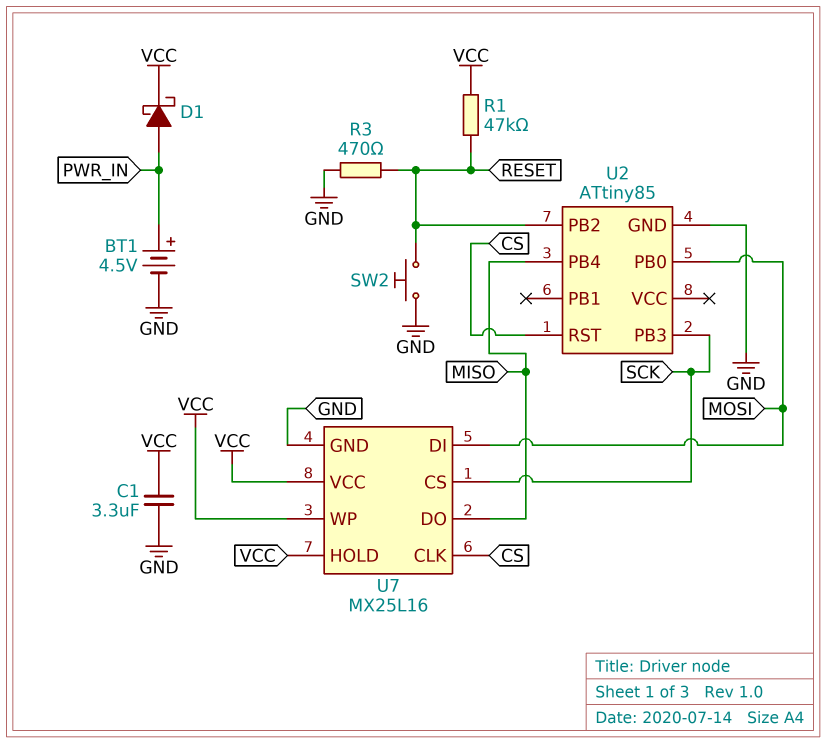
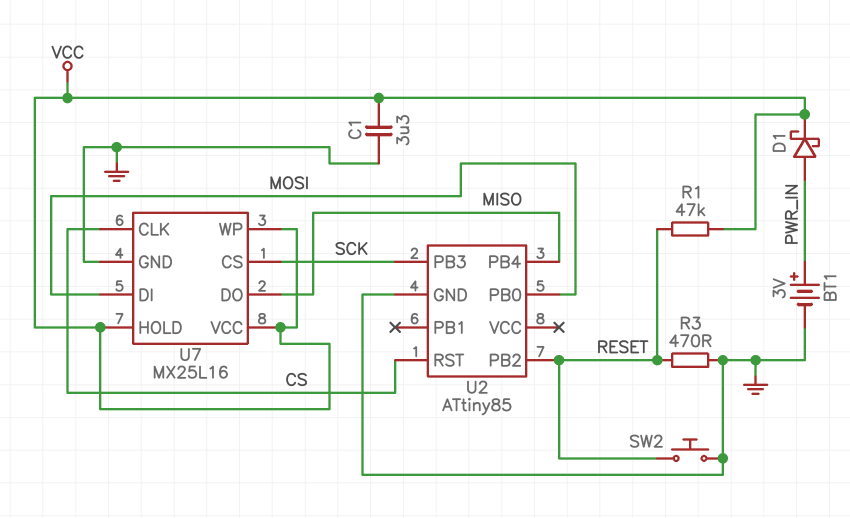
BT1: 4.5V (plus PWR_IN, minus GND) -> 3V (plus PWR_IN, minus GND)

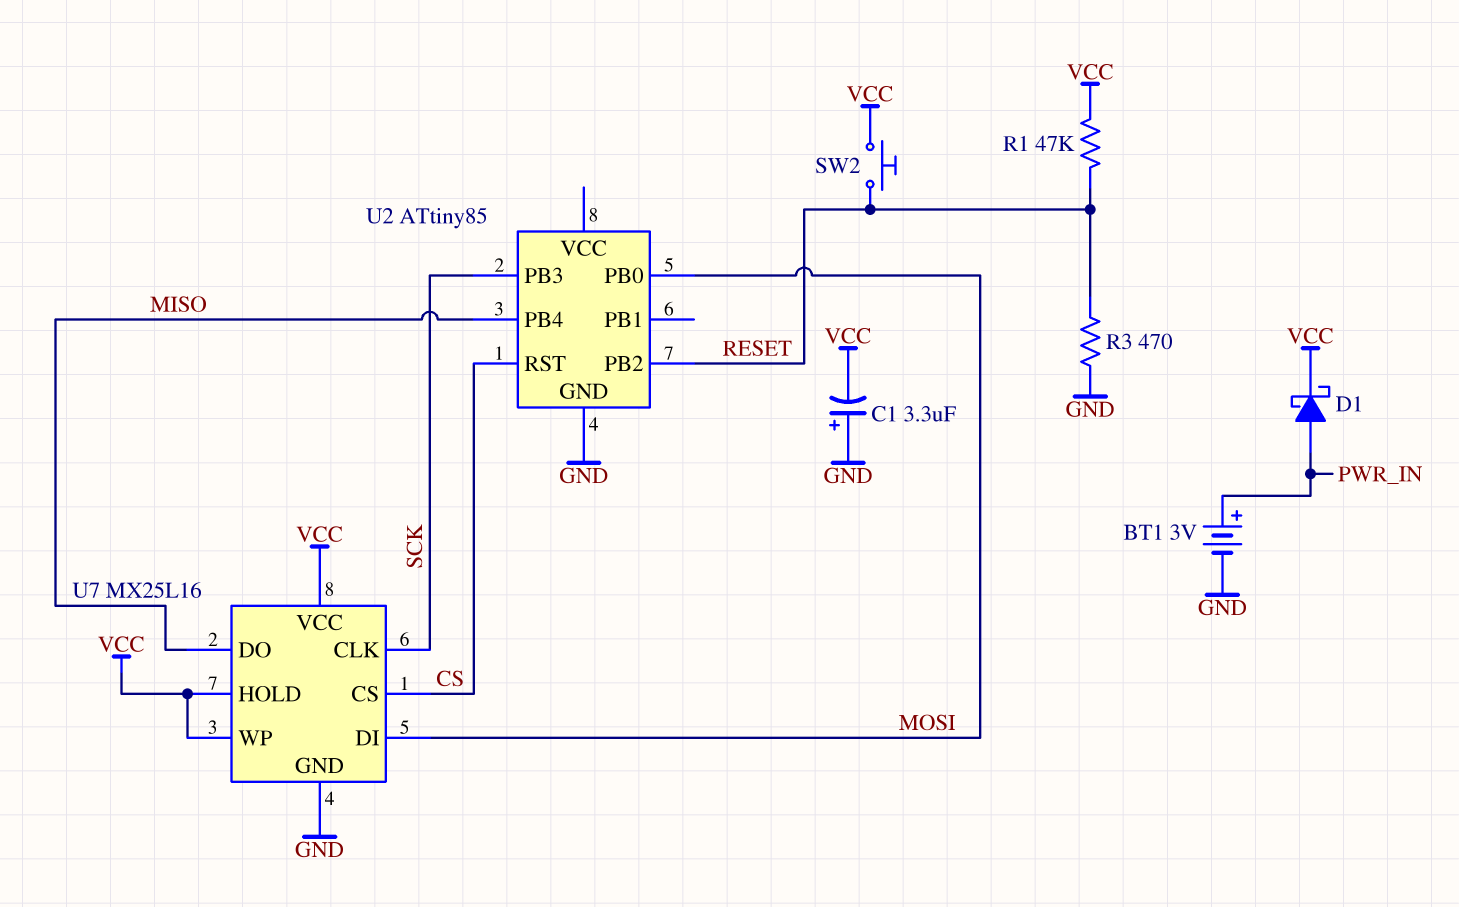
C1: 3.3uF (GND, VCC) -> 3.3uF (plus GND, minus VCC)
SW2: button (GND, RESET) -> button (RESET, VCC)
U7 pin CLK: CS -> SCK
U7 pin CS: SCK -> CS

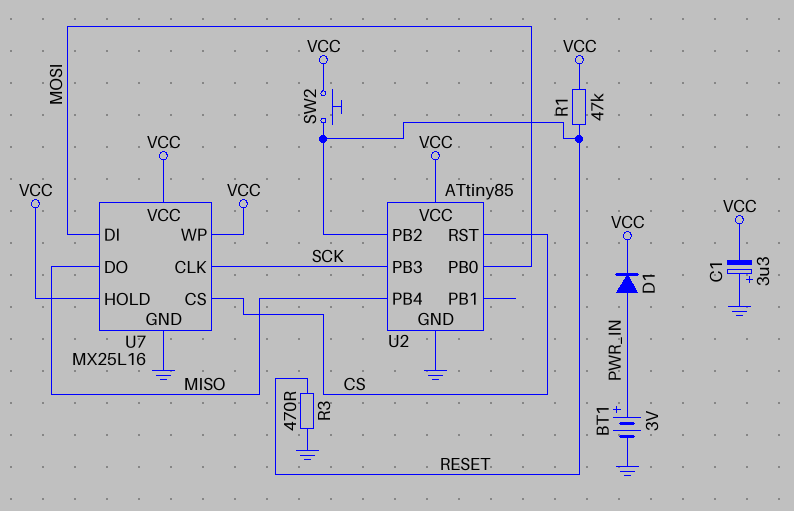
D1: schottky (A PWR_IN, K VCC) -> diode (A PWR_IN, K VCC)
U2 pin VCC: none -> VCC

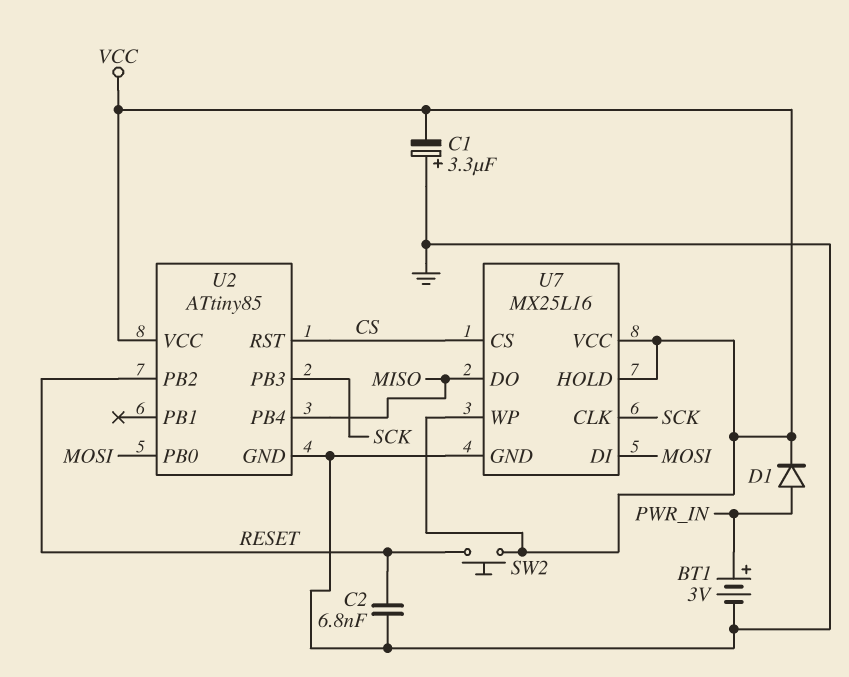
C2: none -> 6.8nF (GND, RESET)
R1: 47k (RESET, VCC) -> none
R3: 470 (GND, RESET) -> none

